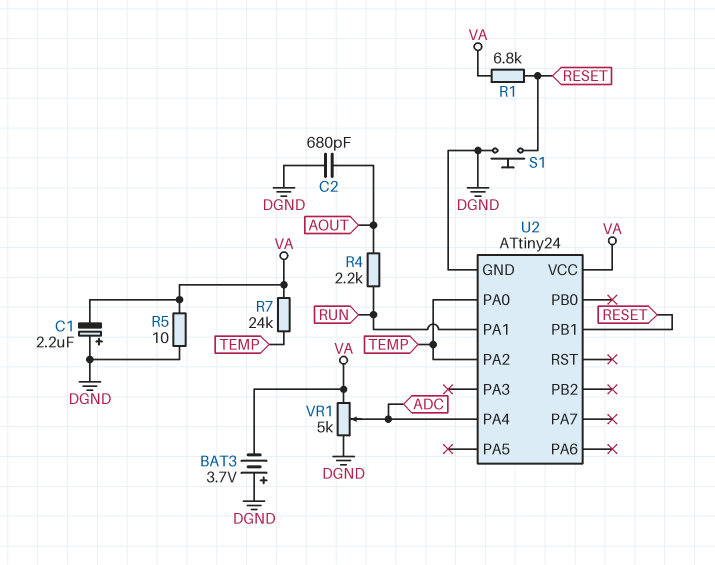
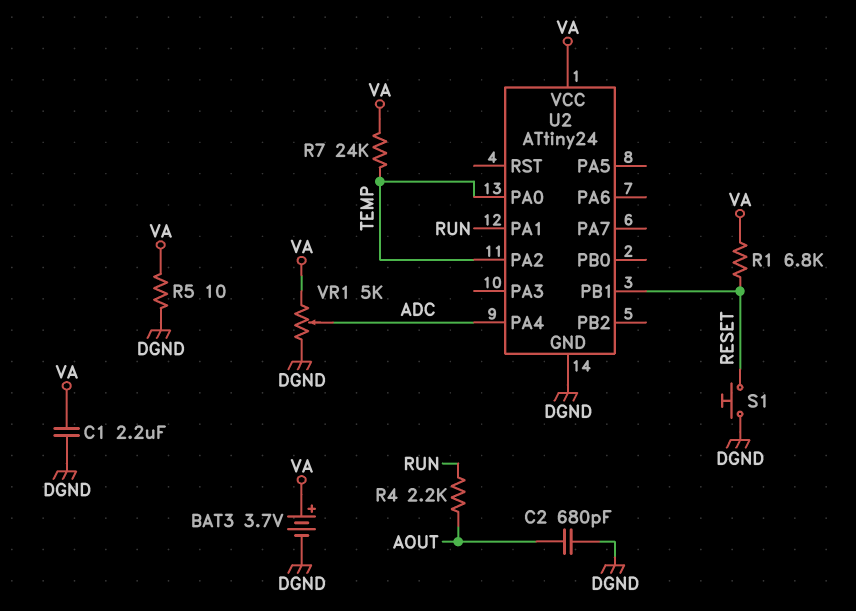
BAT3: 3.7V (plus DGND, minus VA) -> 3.7V (plus VA, minus DGND)
C1: 2.2uF (plus DGND, minus VA) -> 2.2uF (DGND, VA)

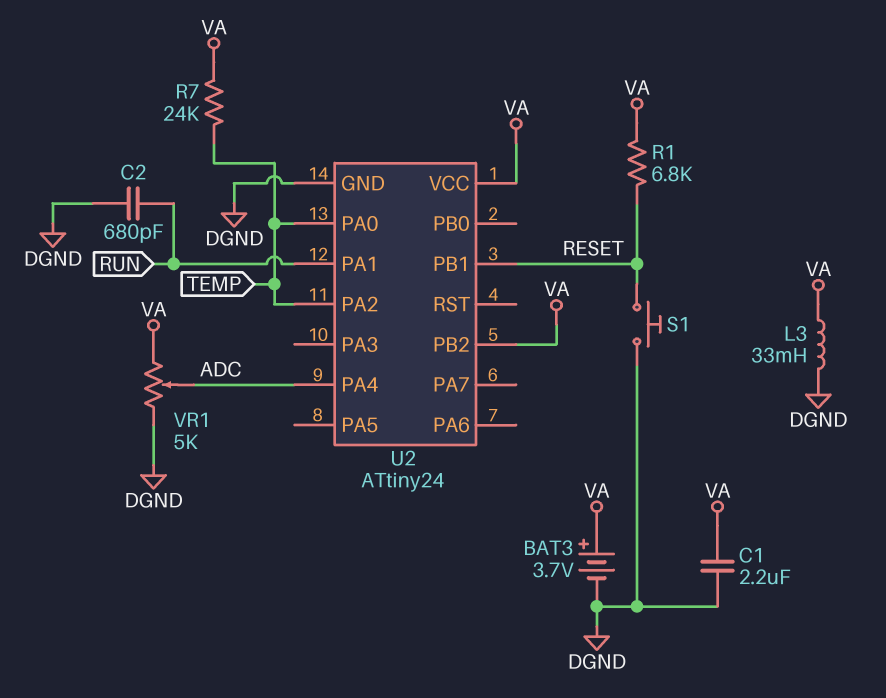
C2: 680pF (AOUT, DGND) -> 680pF (DGND, RUN)
L3: none -> 33mH (DGND, VA)
R4: 2.2k (AOUT, RUN) -> none
R5: 10 (DGND, VA) -> none
U2 pin PB2: none -> VA

